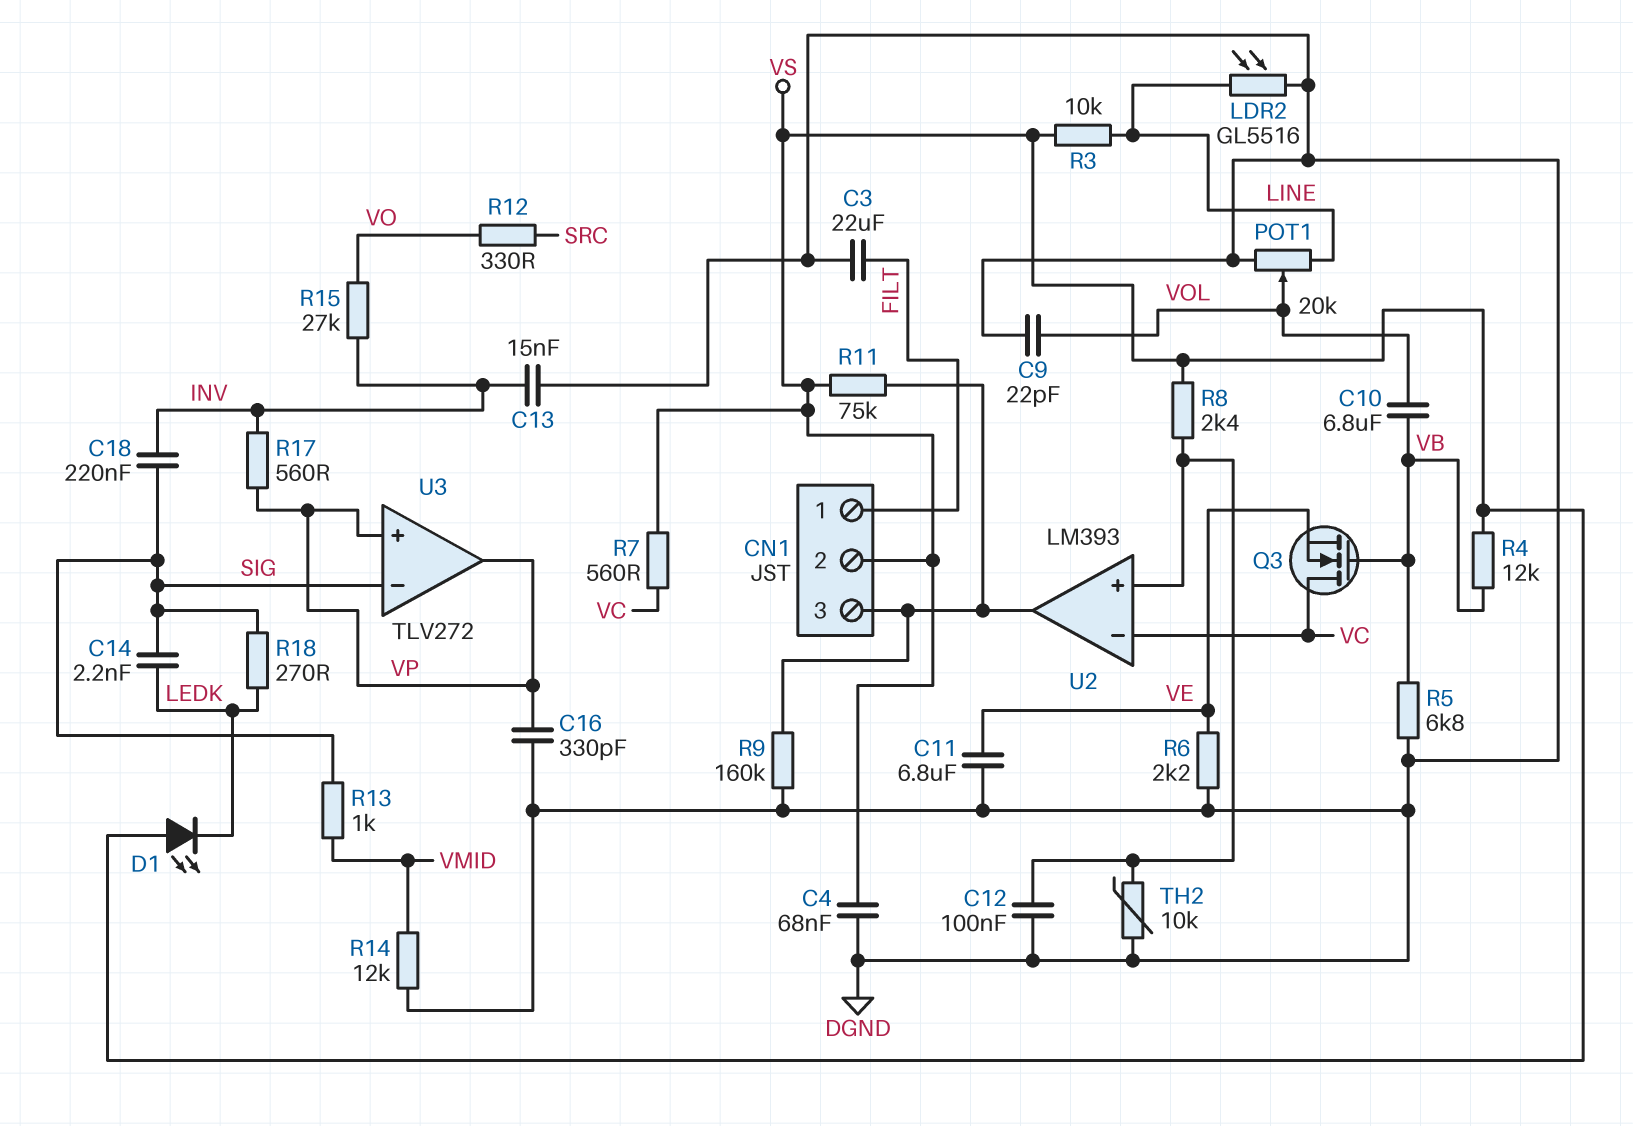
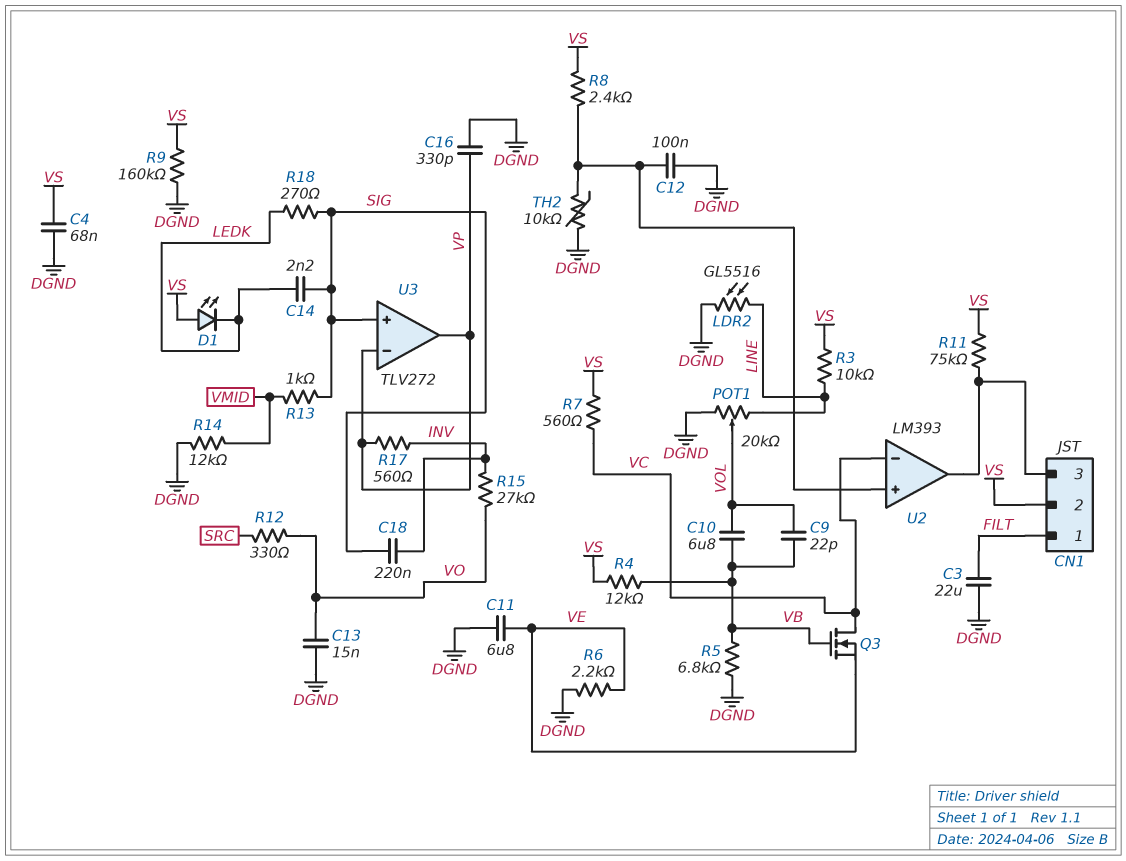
C9: 22pF (DGND, VOL) -> 22pF (VB, VOL)
C13: 15nF (DGND, INV) -> 15nF (DGND, VO)
R9: 160k (CN1/3, DGND) -> 160k (DGND, VS)
U3 pin in+: VP -> SIG
U3 pin in-: SIG -> VP

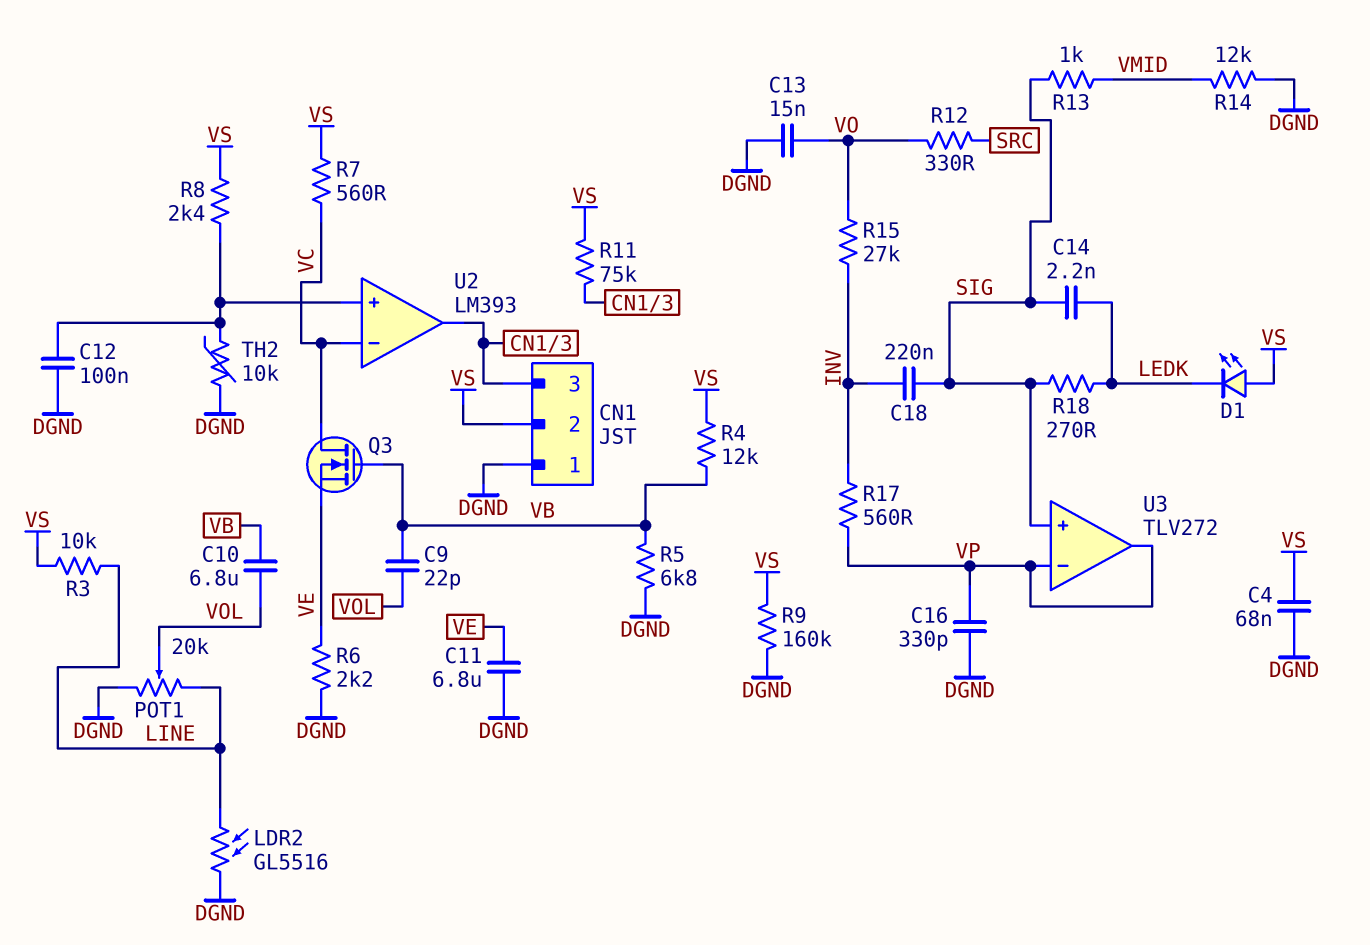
C3: 22uF (DGND, FILT) -> none
CN1 pin 1: FILT -> DGND

